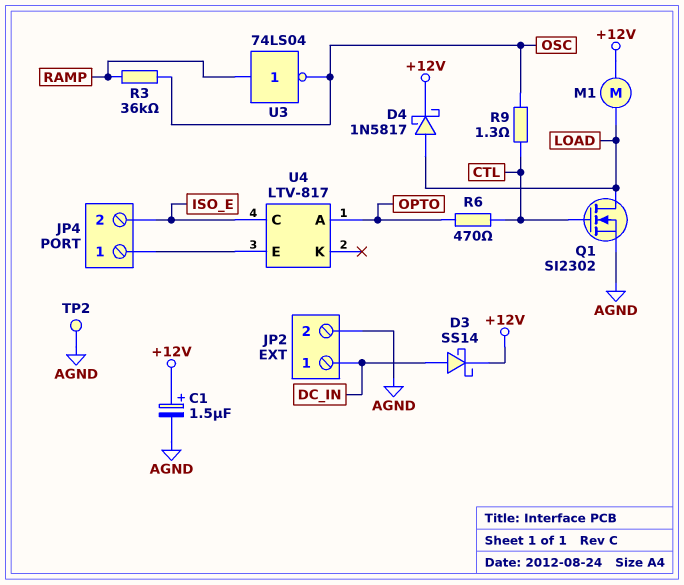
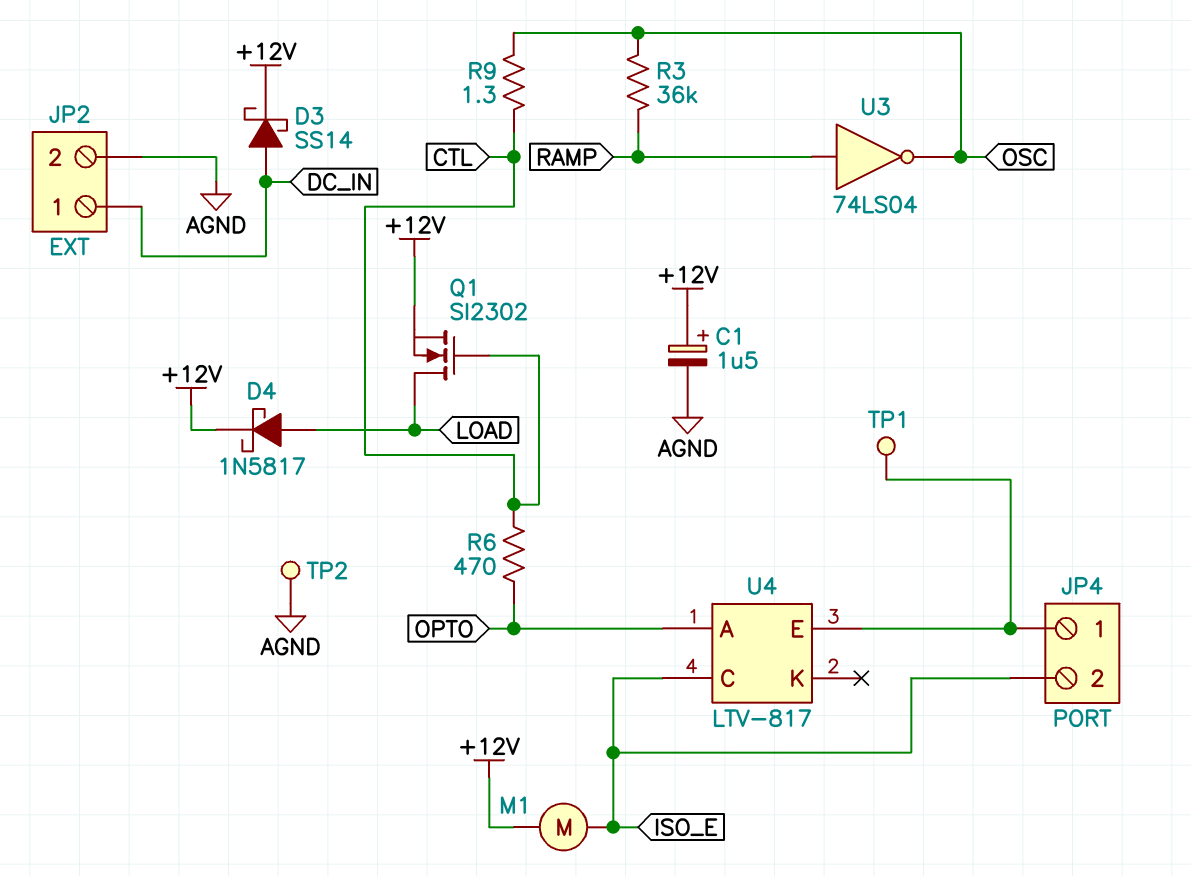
M1: motor (+12V, LOAD) -> motor (+12V, ISO_E)
Q1: NMOS SI2302 (G CTL, D LOAD, S AGND) -> NMOS SI2302 (G CTL, D LOAD, S +12V)
TP1: none -> test point (JP4/1)

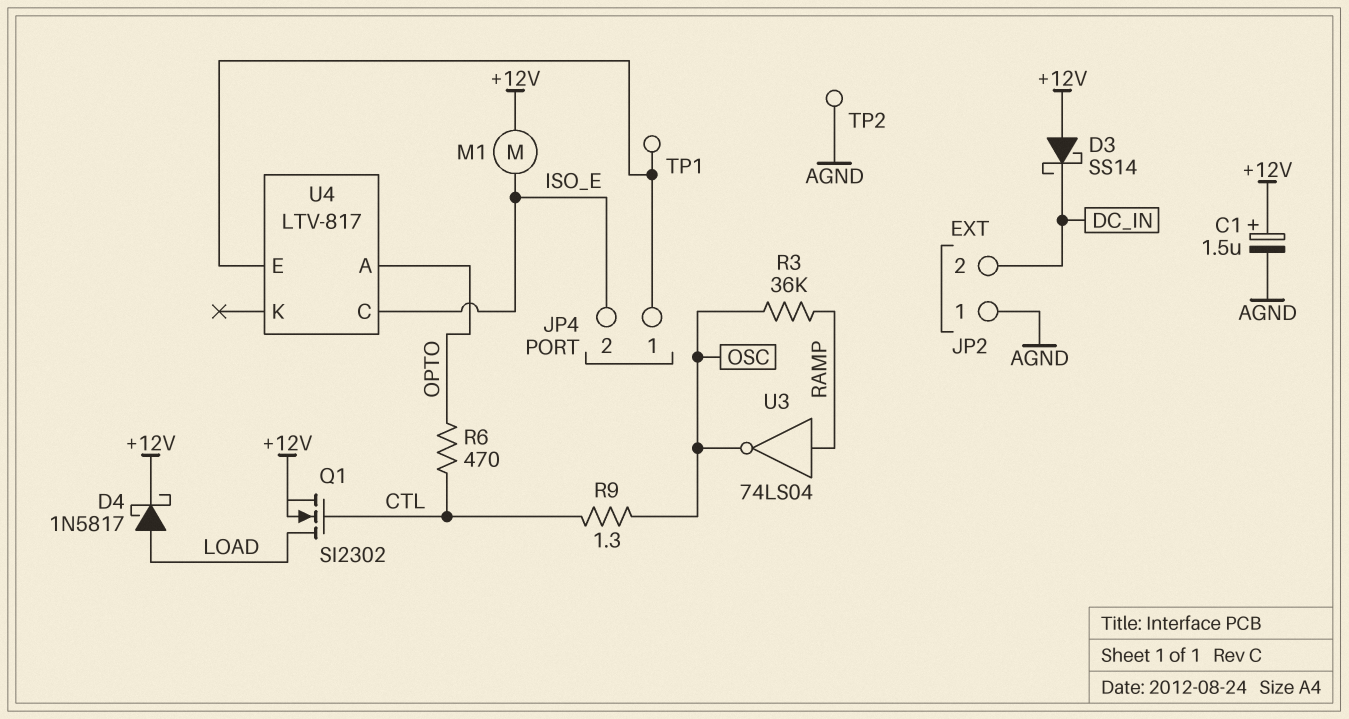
D3: schottky SS14 (A DC_IN, K +12V) -> schottky SS14 (A +12V, K DC_IN)
JP2 pin 1: DC_IN -> AGND
JP2 pin 2: AGND -> DC_IN

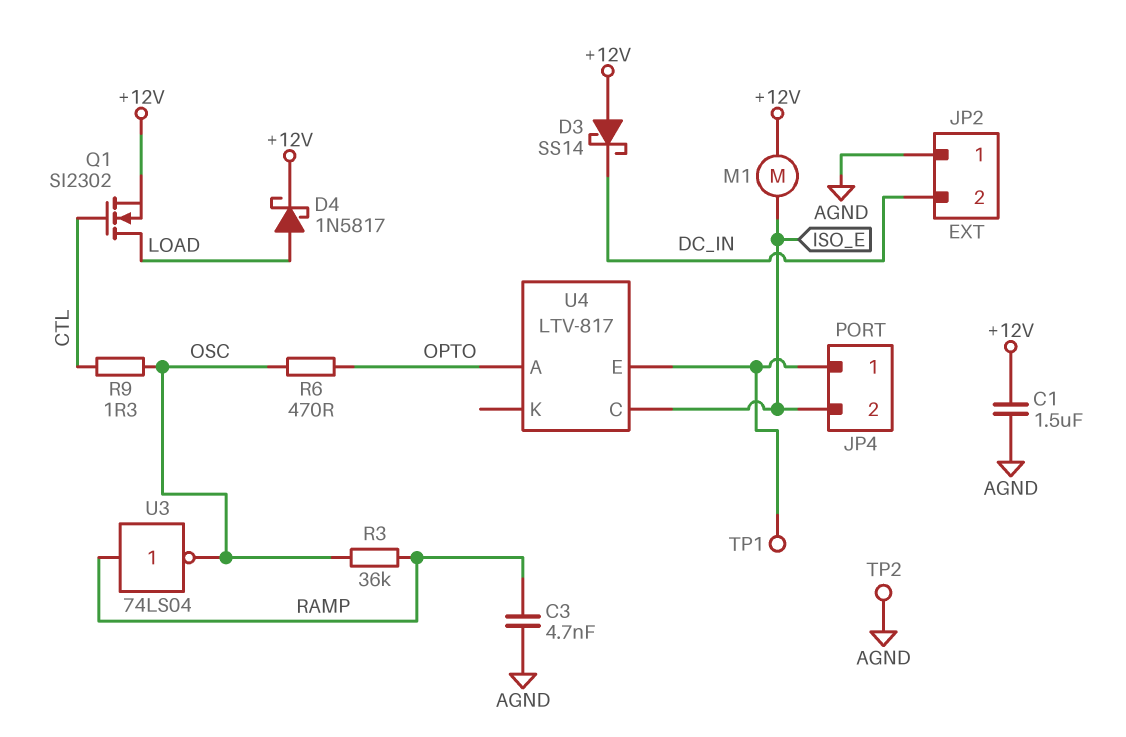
C1: 1.5uF (plus +12V, minus AGND) -> 1.5uF (+12V, AGND)
C3: none -> 4.7nF (AGND, RAMP)
R6: 470 (CTL, OPTO) -> 470 (OPTO, OSC)

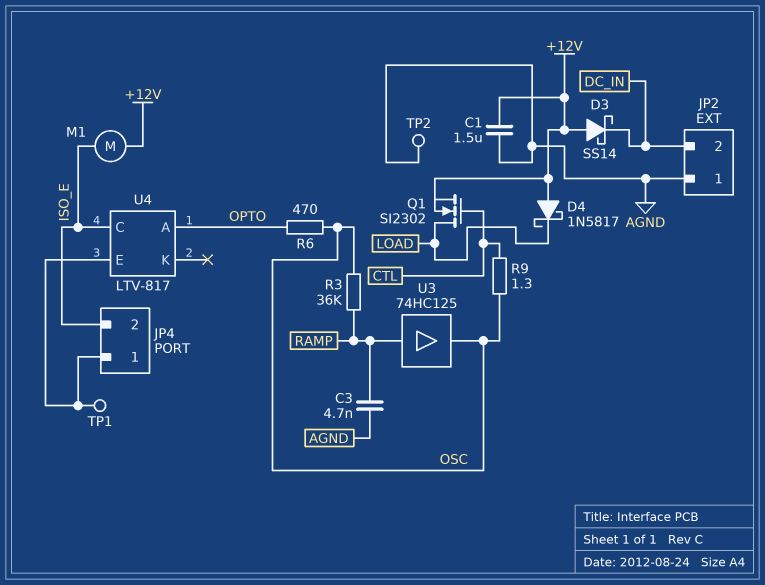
D4: schottky 1N5817 (A LOAD, K +12V) -> schottky 1N5817 (A +12V, K LOAD)
U3: NOT 74LS04 (in RAMP, out OSC) -> buffer 74HC125 (in RAMP, out OSC)

